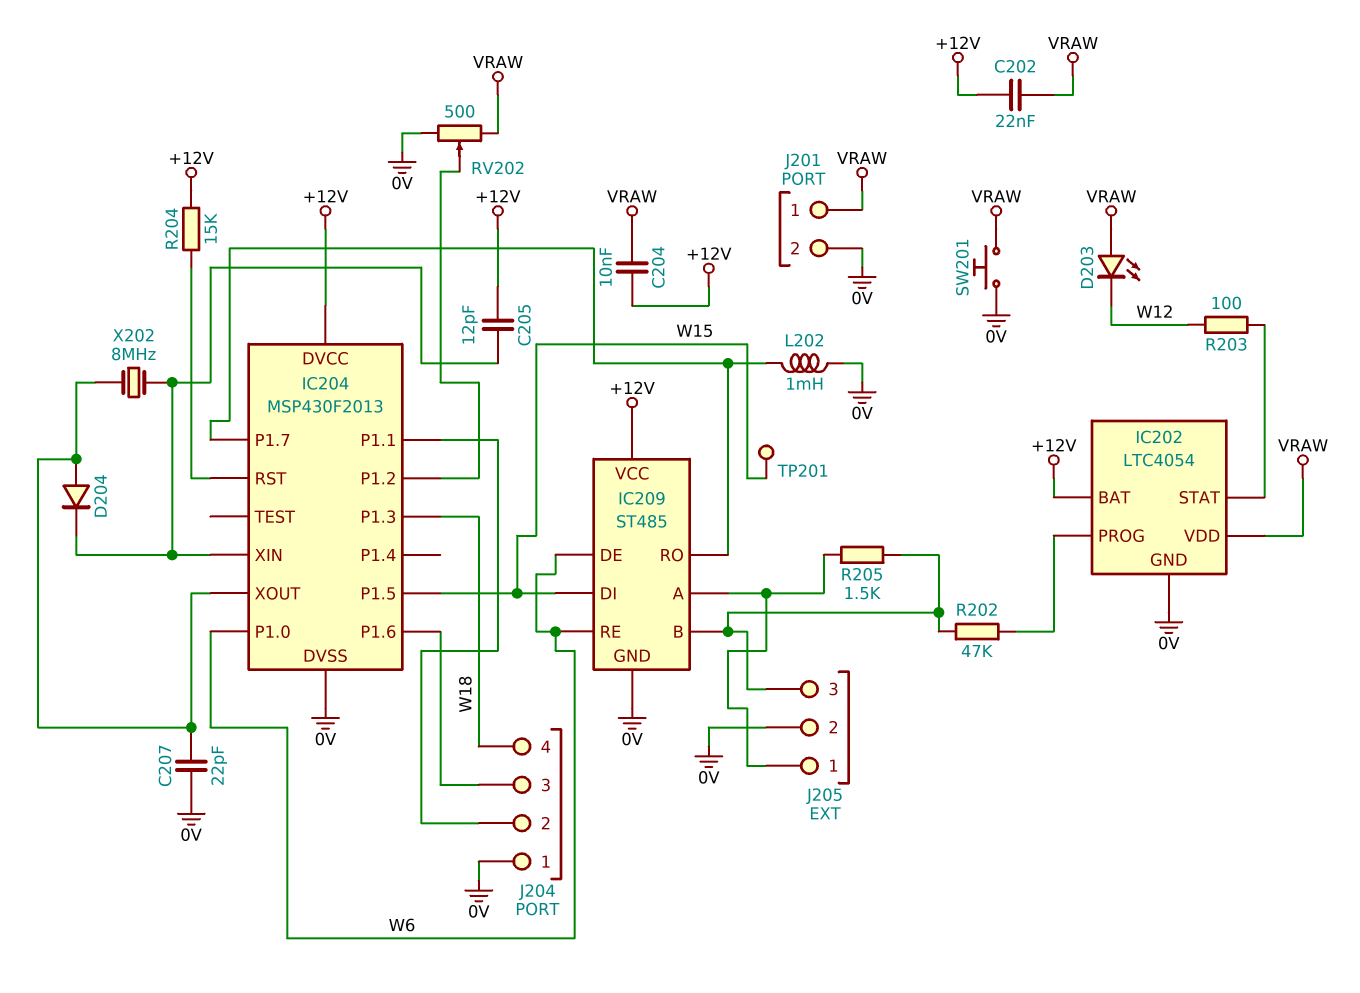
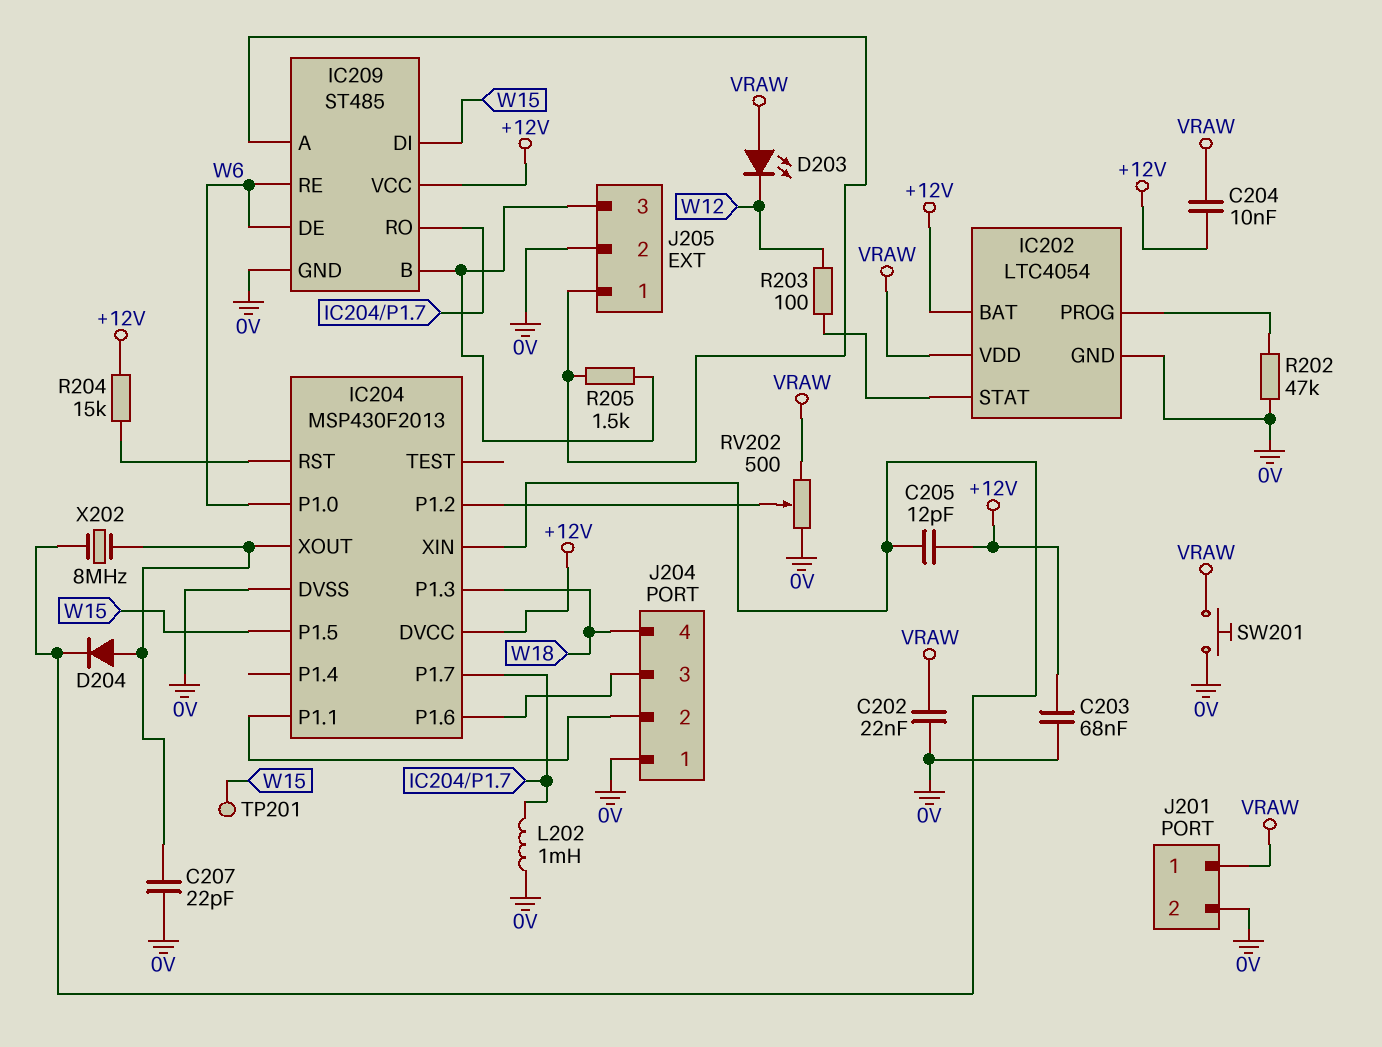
C202: 22nF (+12V, VRAW) -> 22nF (0V, VRAW)
C203: none -> 68nF (+12V, 0V)
R202: 47k (IC202/PROG, IC209/B) -> 47k (0V, IC202/PROG)

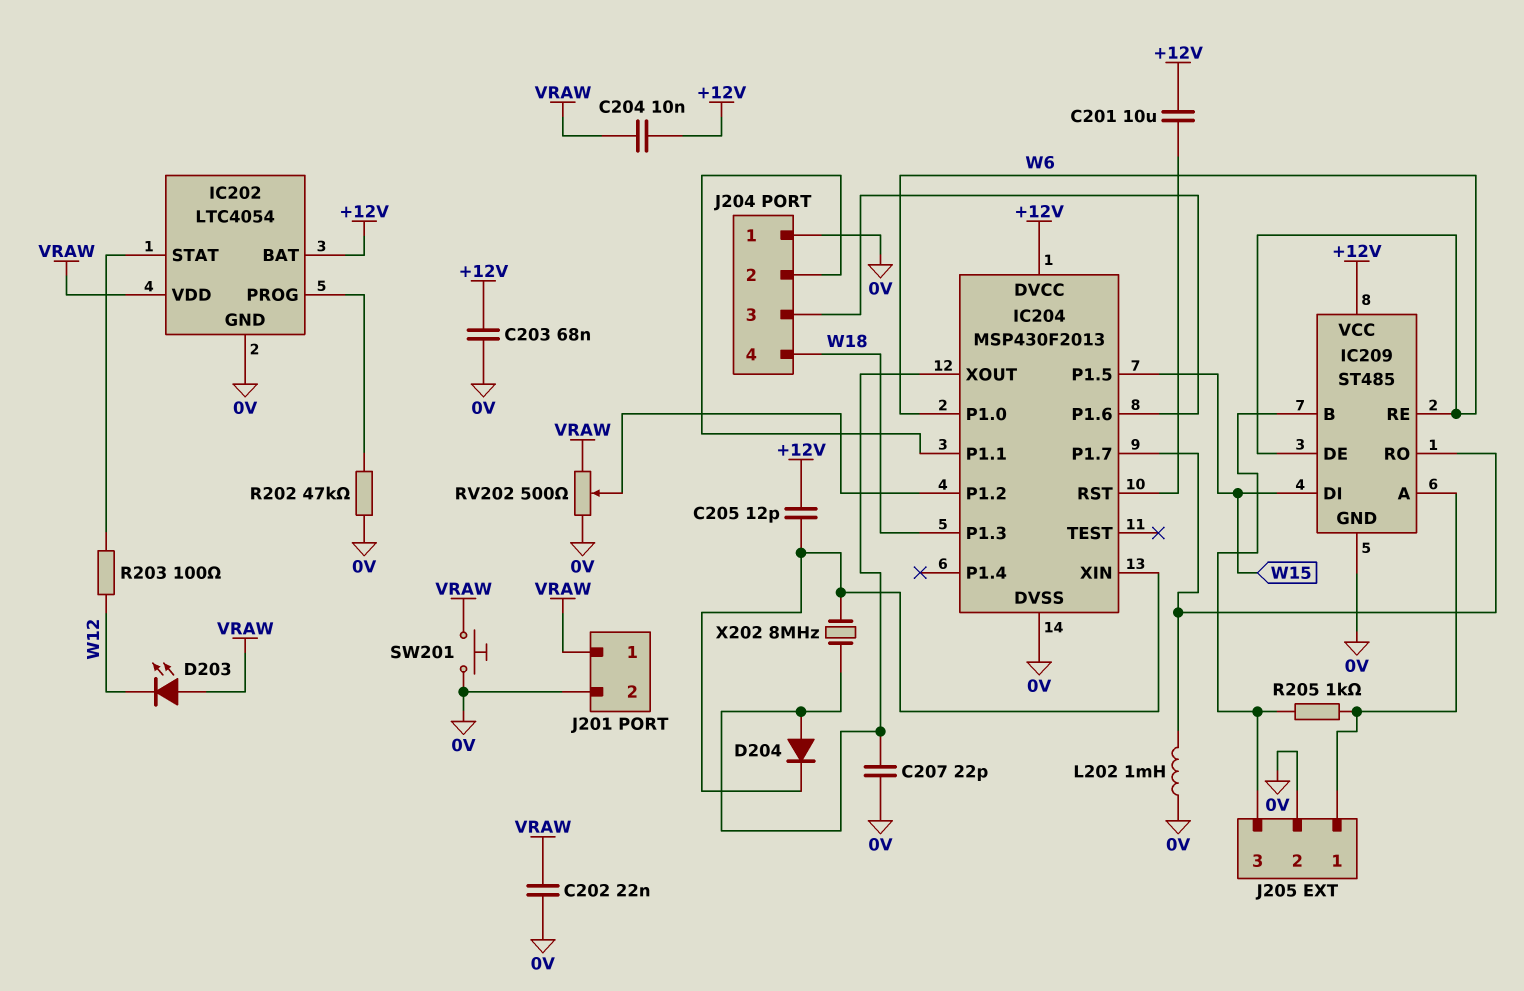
C201: none -> 10uF (+12V, IC204/RST)
R204: 15k (+12V, IC204/RST) -> none
R205: 1.5k (IC209/A, IC209/B) -> 1k (IC209/A, IC209/B)
TP201: test point (W15) -> none

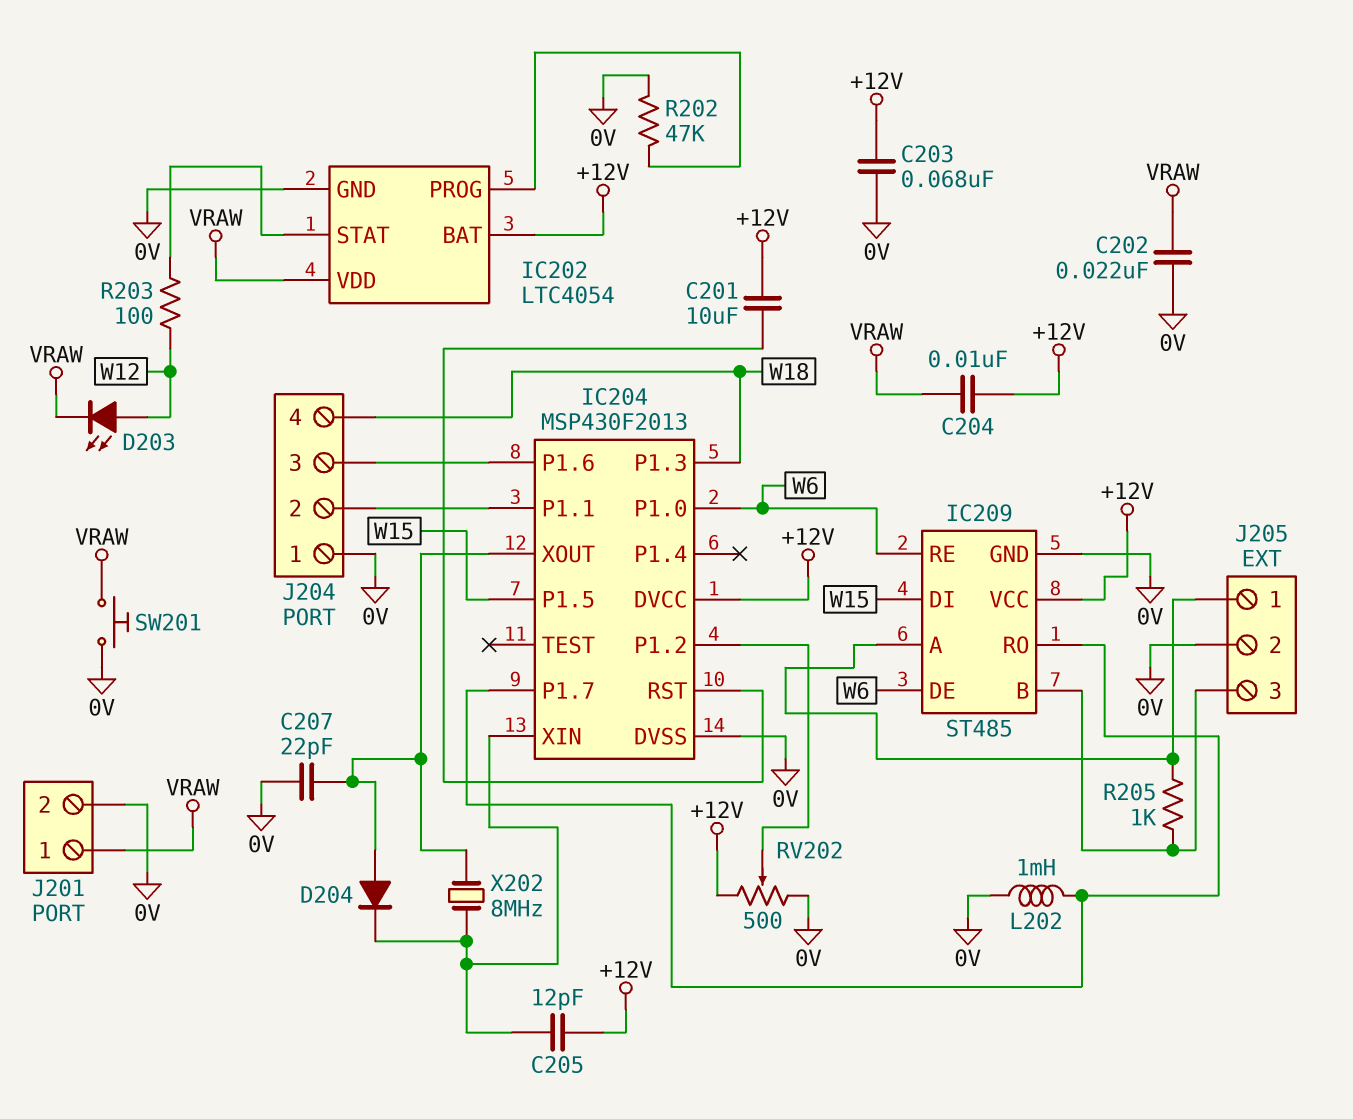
D203: LED (A VRAW, K W12) -> LED (A W12, K VRAW)
RV202: 500 (0V, VRAW, wiper IC204/P1.2) -> 500 (+12V, 0V, wiper IC204/P1.2)

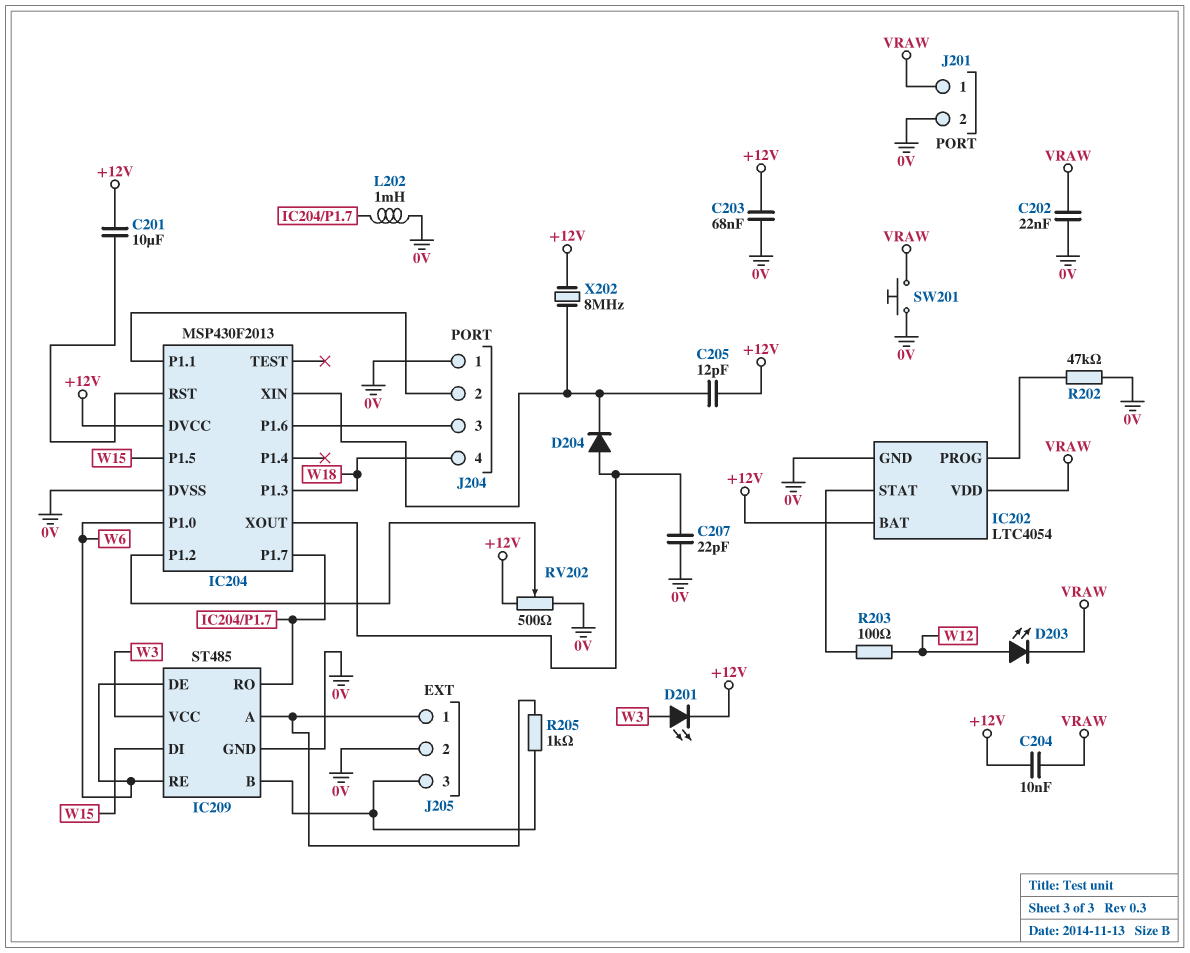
D201: none -> LED (A W3, K +12V)
IC209 pin VCC: +12V -> W3
X202: 8MHz (IC204/XIN, IC204/XOUT) -> 8MHz (+12V, IC204/XIN)

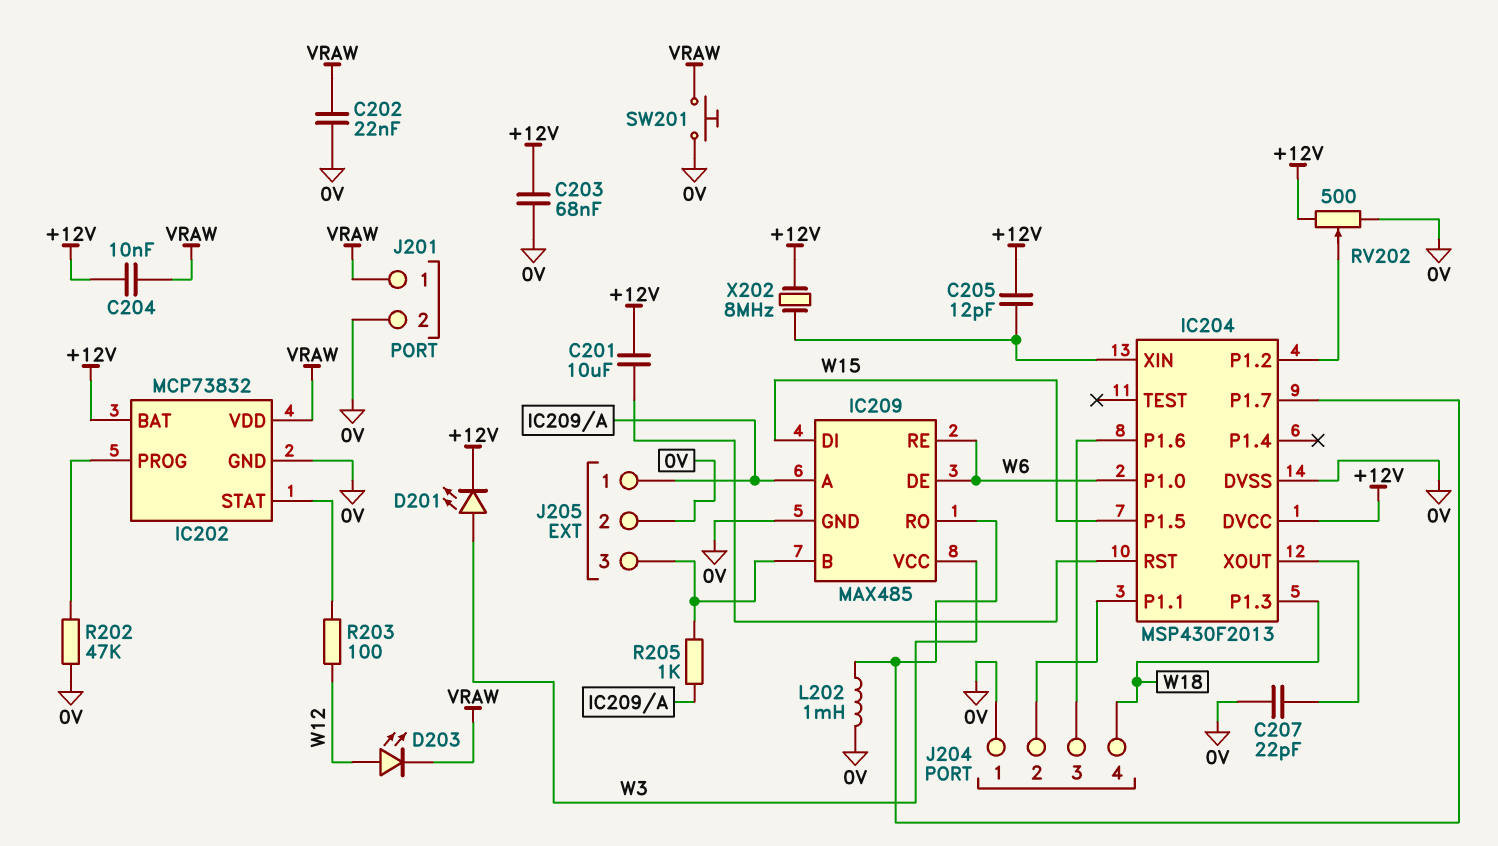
D204: diode (A IC204/XOUT, K IC204/XIN) -> none
IC202: LTC4054 -> MCP73832
IC209: ST485 -> MAX485

